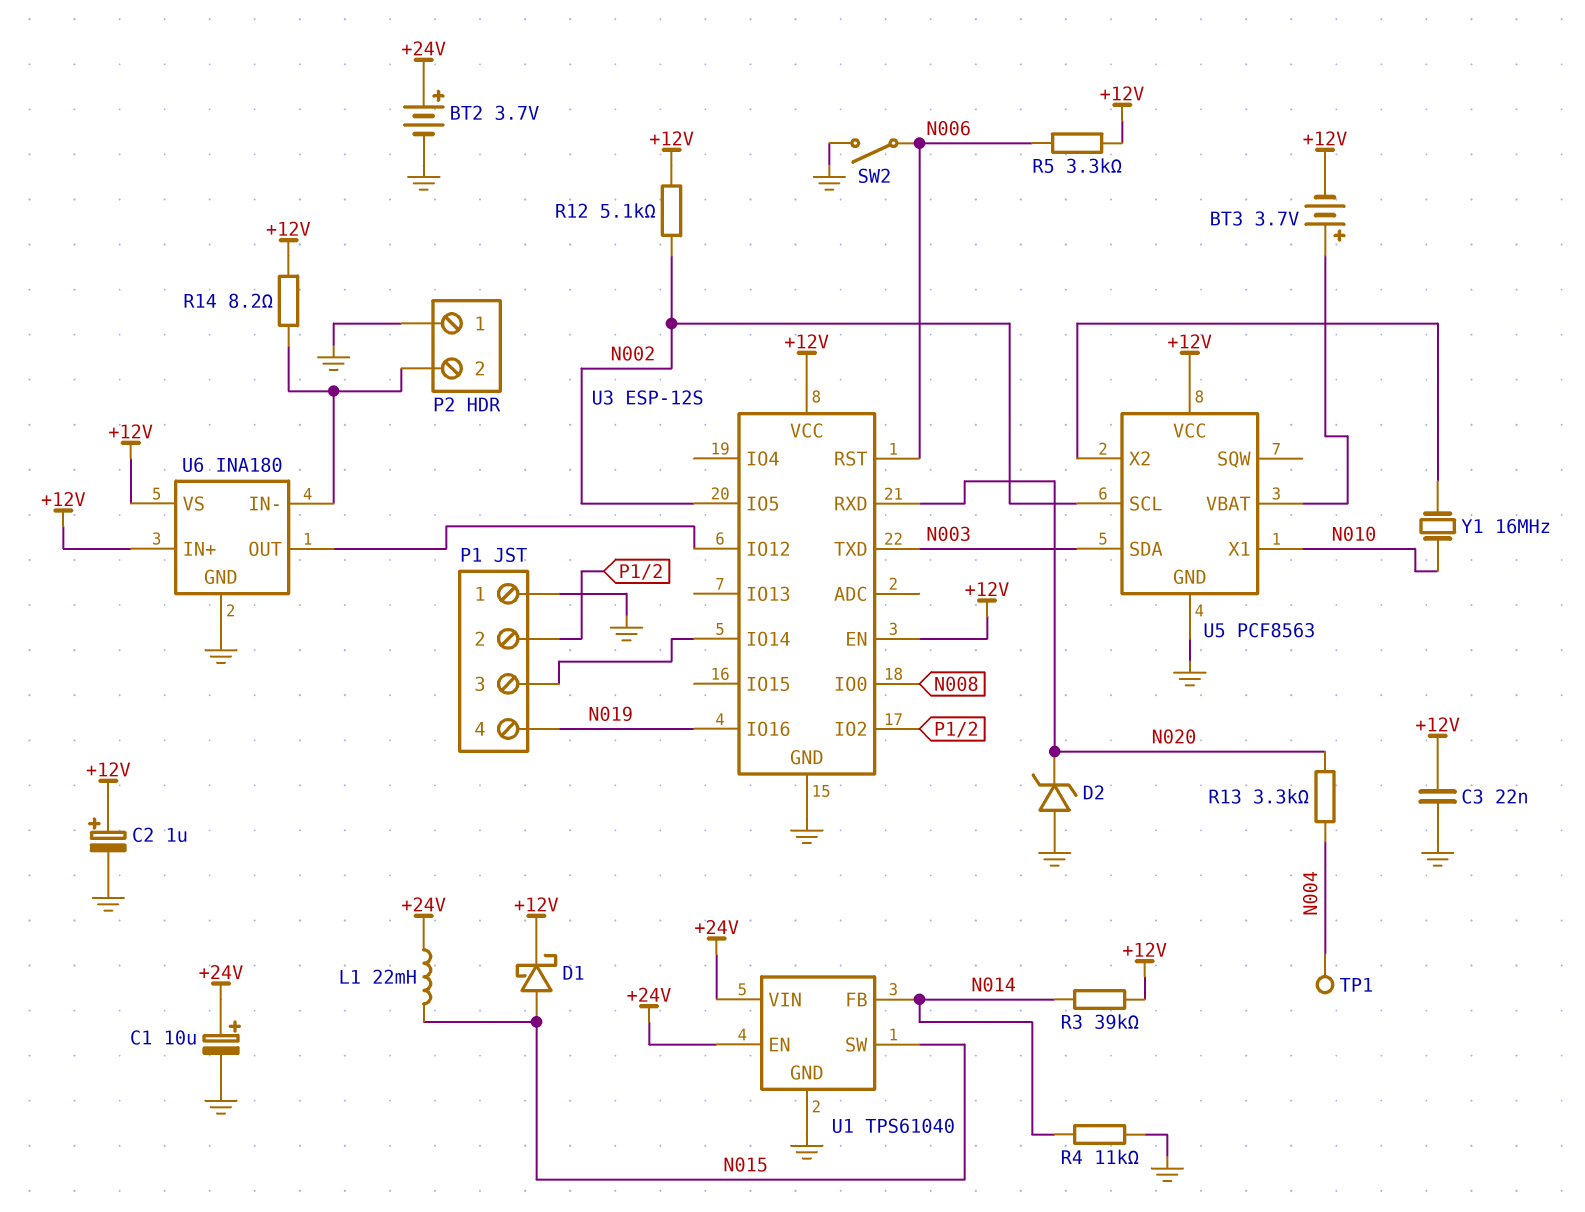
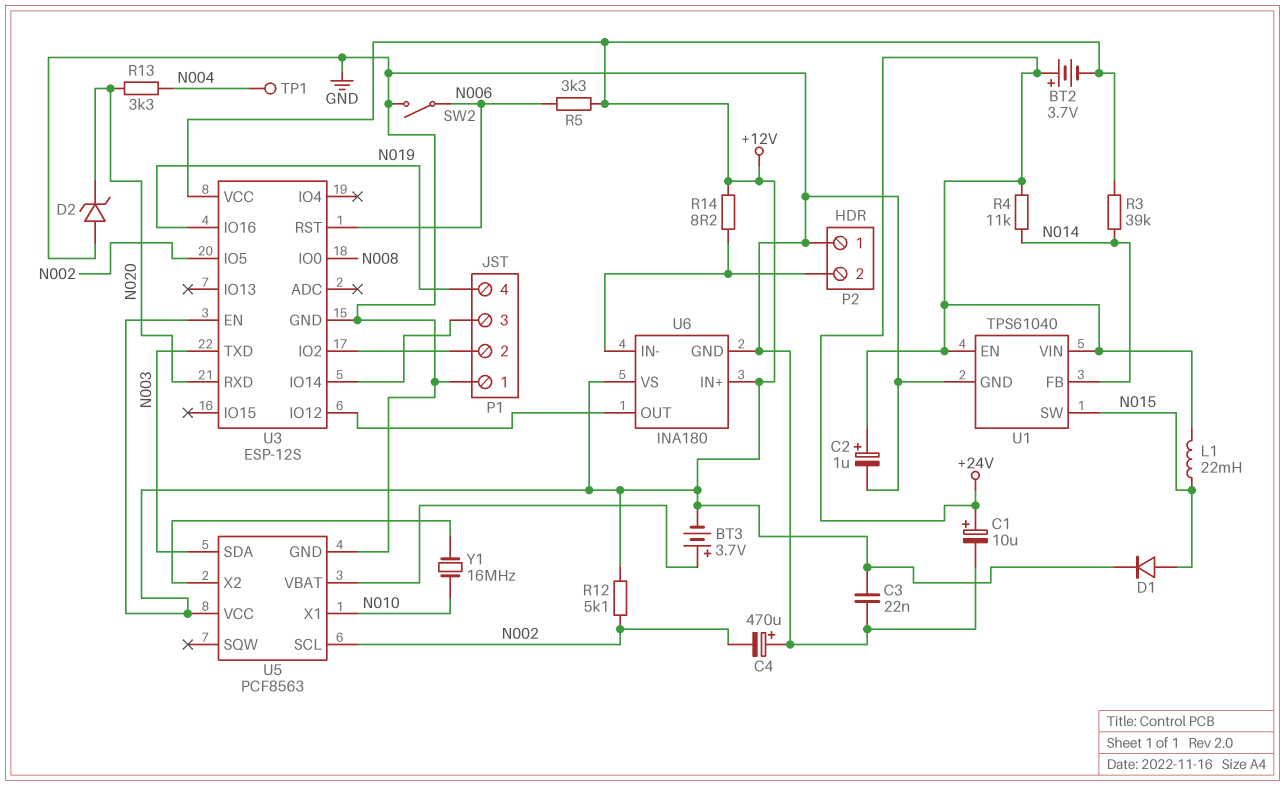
BT2: 3.7V (plus +24V, minus GND) -> 3.7V (plus +24V, minus +12V)
C2: 1uF (plus +12V, minus GND) -> 1uF (plus +24V, minus GND)
C4: none -> 470uF (plus GND, minus N002)
D1: schottky (A N015, K +12V) -> diode (A N015, K +12V)
R4: 11k (GND, N014) -> 11k (+24V, N014)

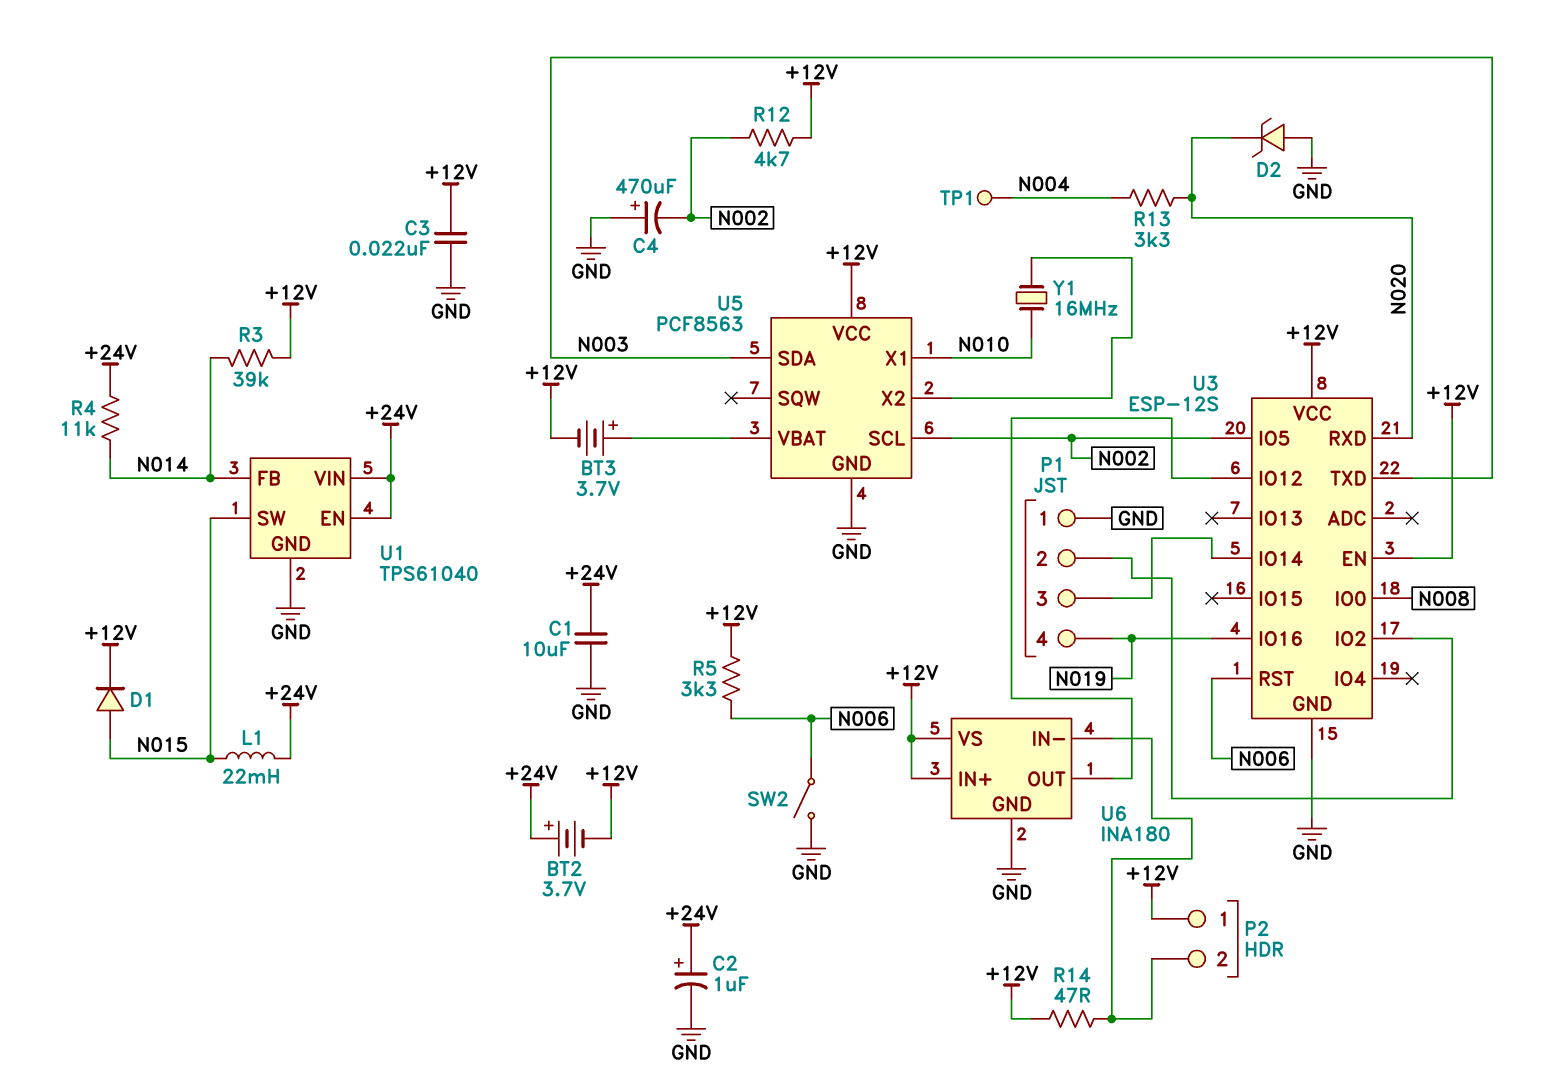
C1: 10uF (plus +24V, minus GND) -> 10uF (+24V, GND)
P2 pin 1: GND -> +12V
R12: 5.1k (+12V, N002) -> 4.7k (+12V, N002)
R14: 8.2 (+12V, P2/2) -> 47 (+12V, P2/2)

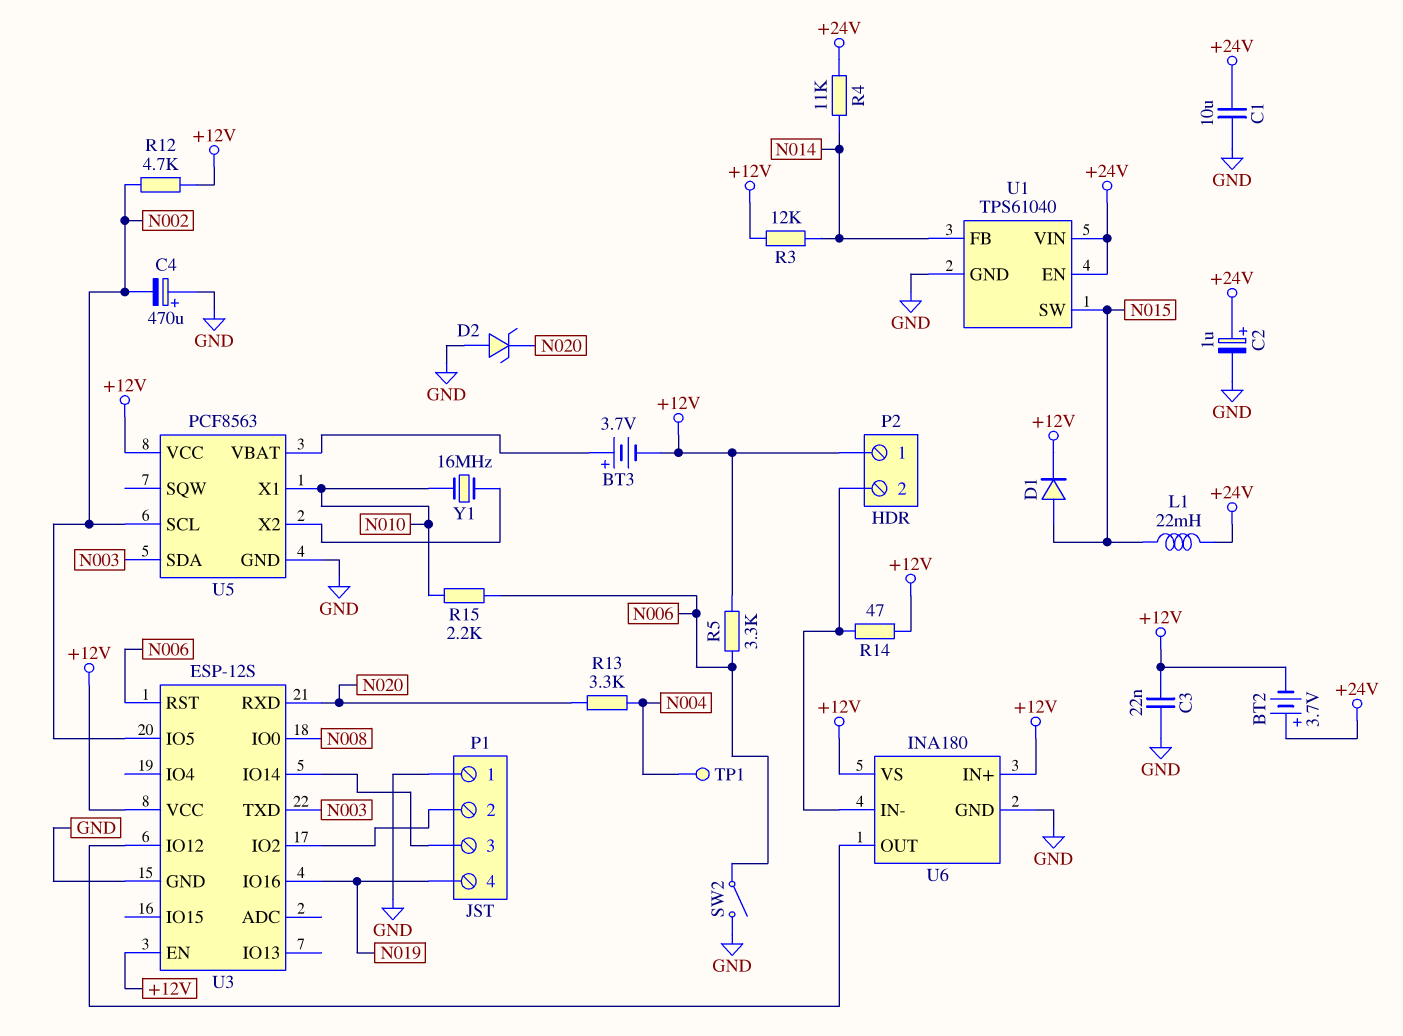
R3: 39k (+12V, N014) -> 12k (+12V, N014)
R15: none -> 2.2k (N006, N010)

